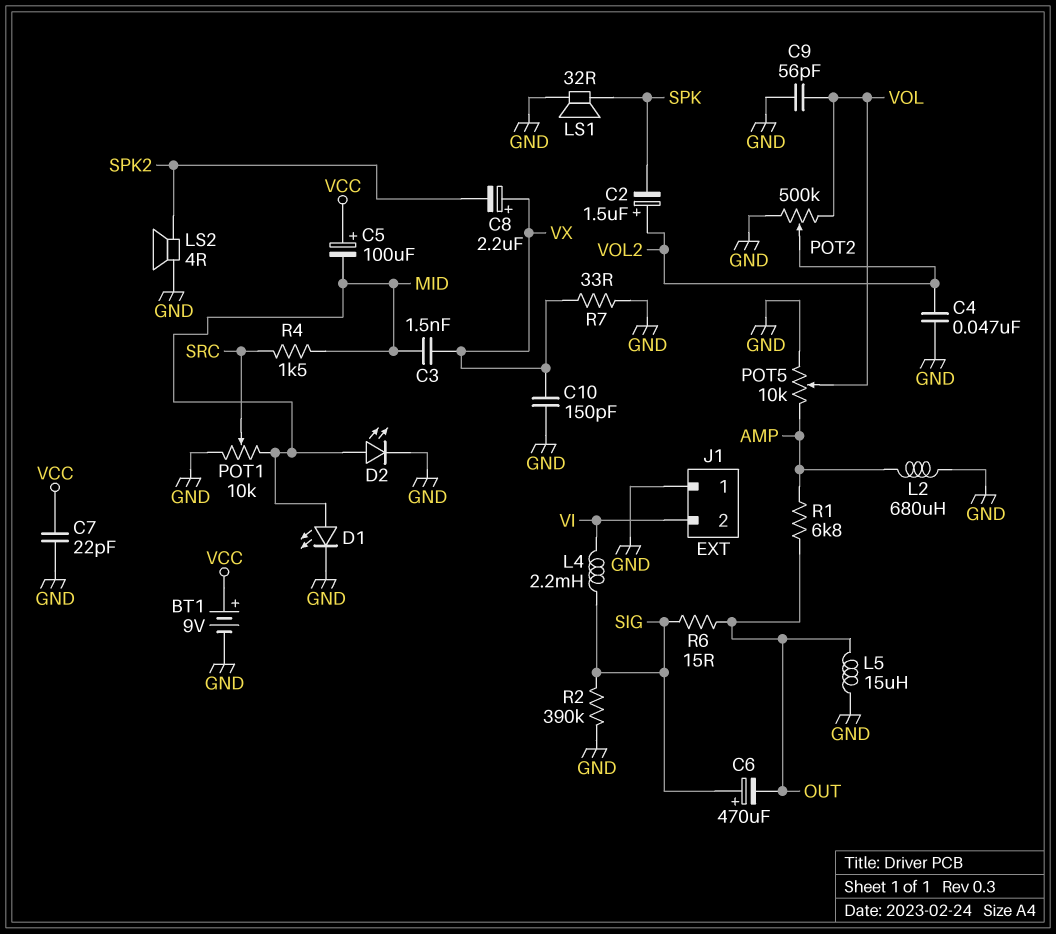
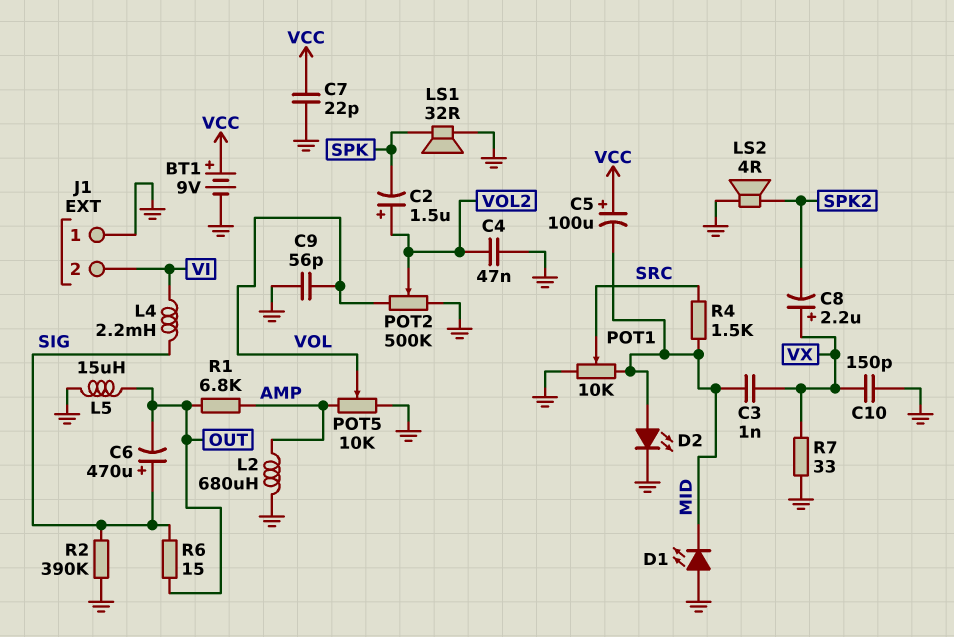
C3: 1.5nF (MID, VX) -> 1nF (MID, VX)
D1: LED (A MID, K GND) -> LED (A GND, K MID)

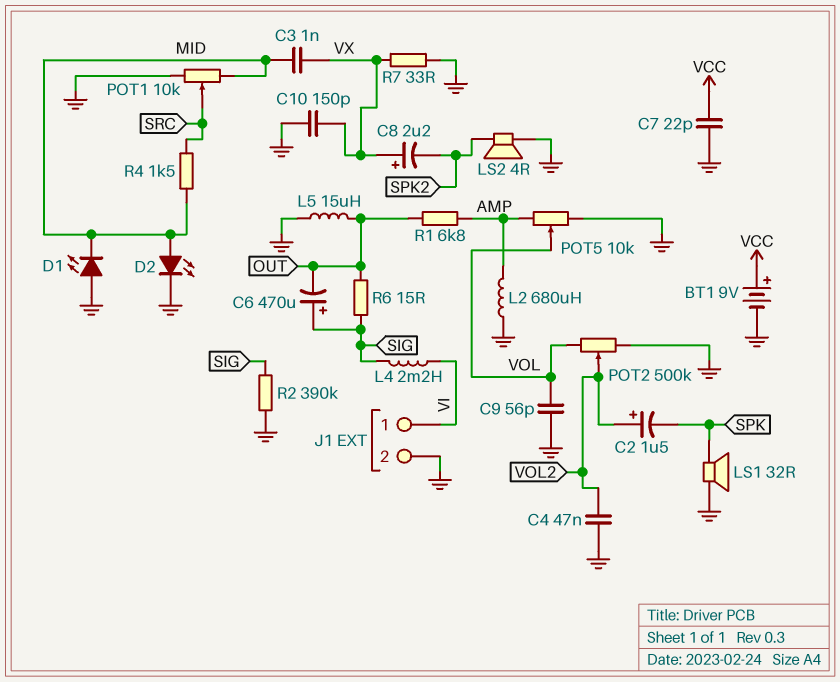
C5: 100uF (plus VCC, minus MID) -> none
J1 pin 1: GND -> VI
J1 pin 2: VI -> GND

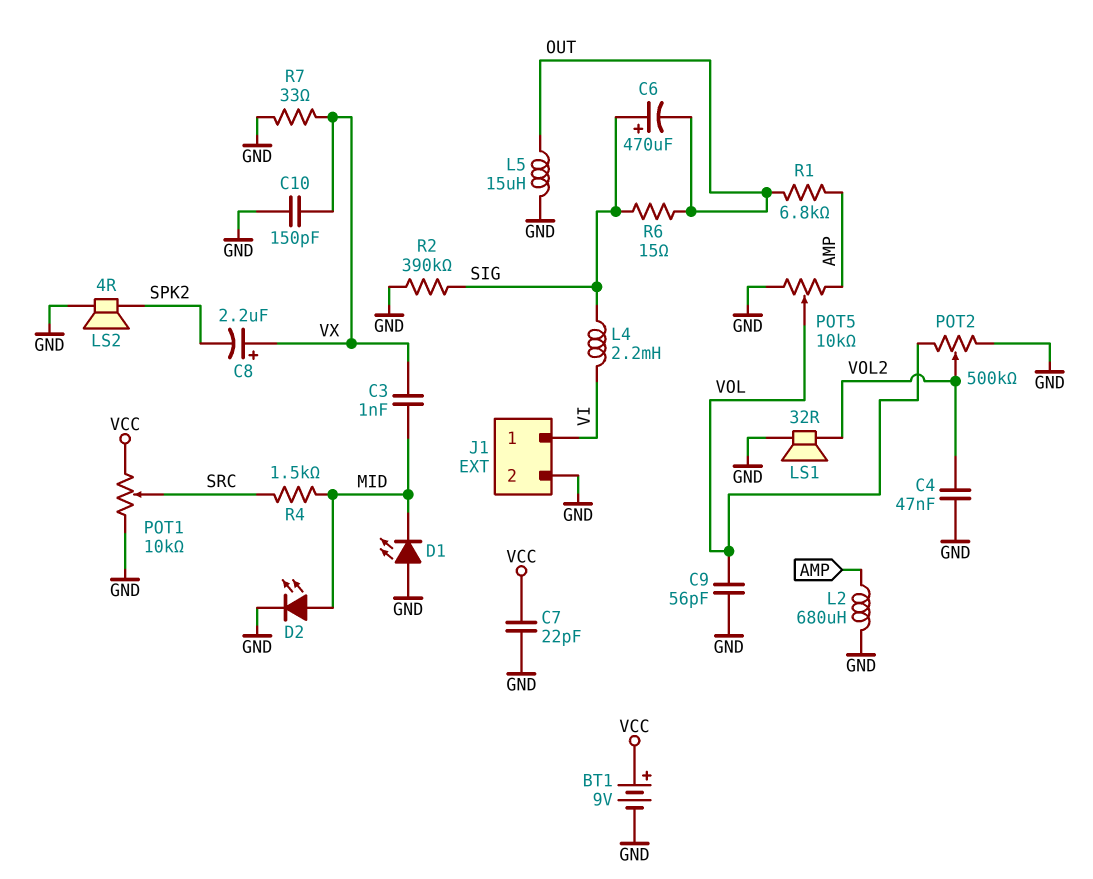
C2: 1.5uF (plus VOL2, minus SPK) -> none
LS1: speaker 32R (GND, SPK) -> speaker 32R (GND, VOL2)
POT1: 10k (GND, MID, wiper SRC) -> 10k (GND, VCC, wiper SRC)

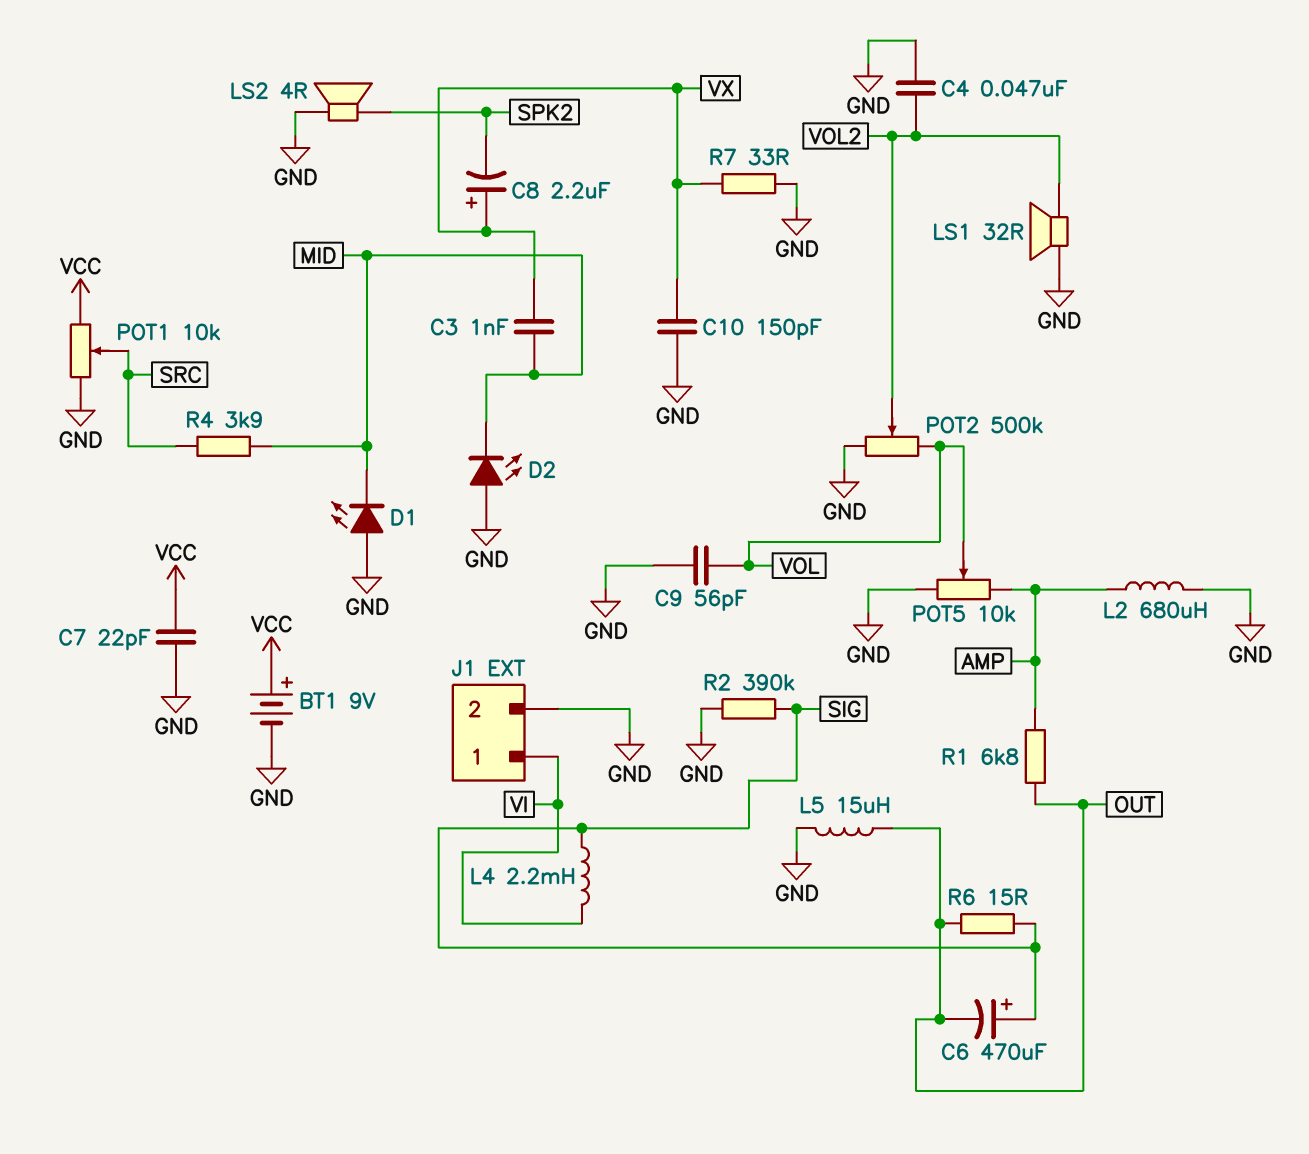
D2: LED (A MID, K GND) -> LED (A GND, K MID)
R4: 1.5k (MID, SRC) -> 3.9k (MID, SRC)

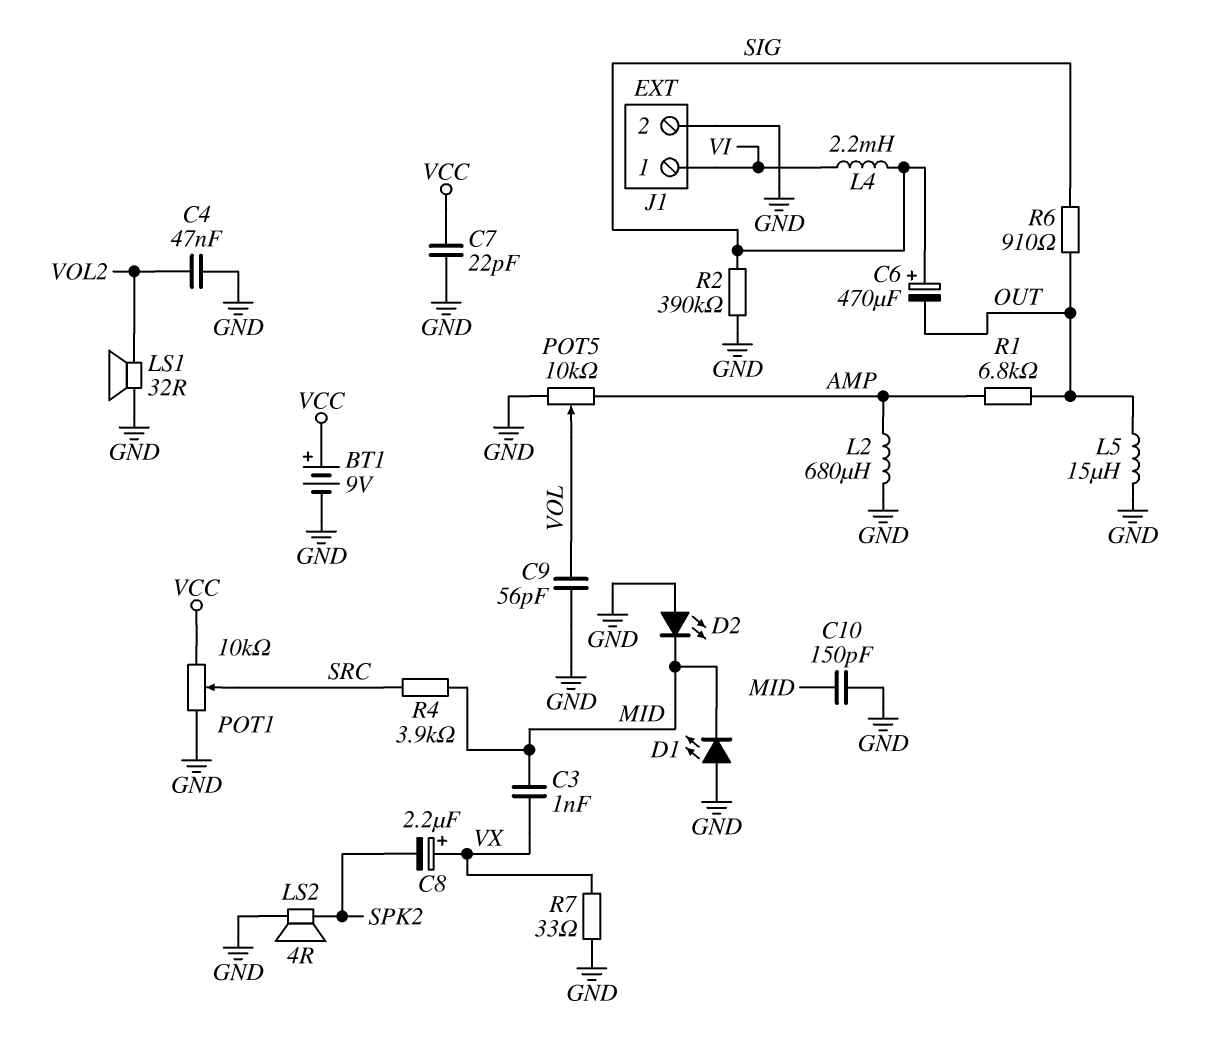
C10: 150pF (GND, VX) -> 150pF (GND, MID)
POT2: 500k (GND, VOL, wiper VOL2) -> none
R6: 15 (OUT, SIG) -> 910 (OUT, SIG)

